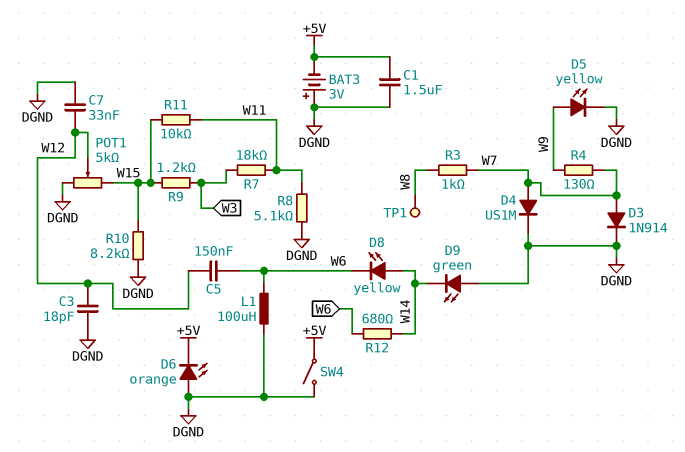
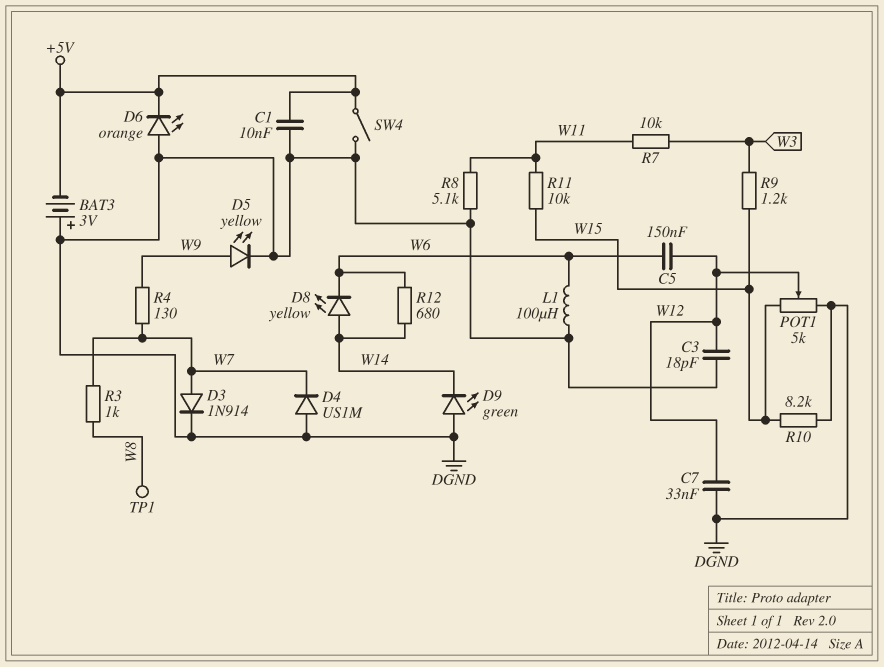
C1: 1.5uF (+5V, DGND) -> 10nF (+5V, DGND)
D4: diode US1M (A W7, K DGND) -> diode US1M (A DGND, K W7)
R7: 18k (W3, W11) -> 10k (W3, W11)

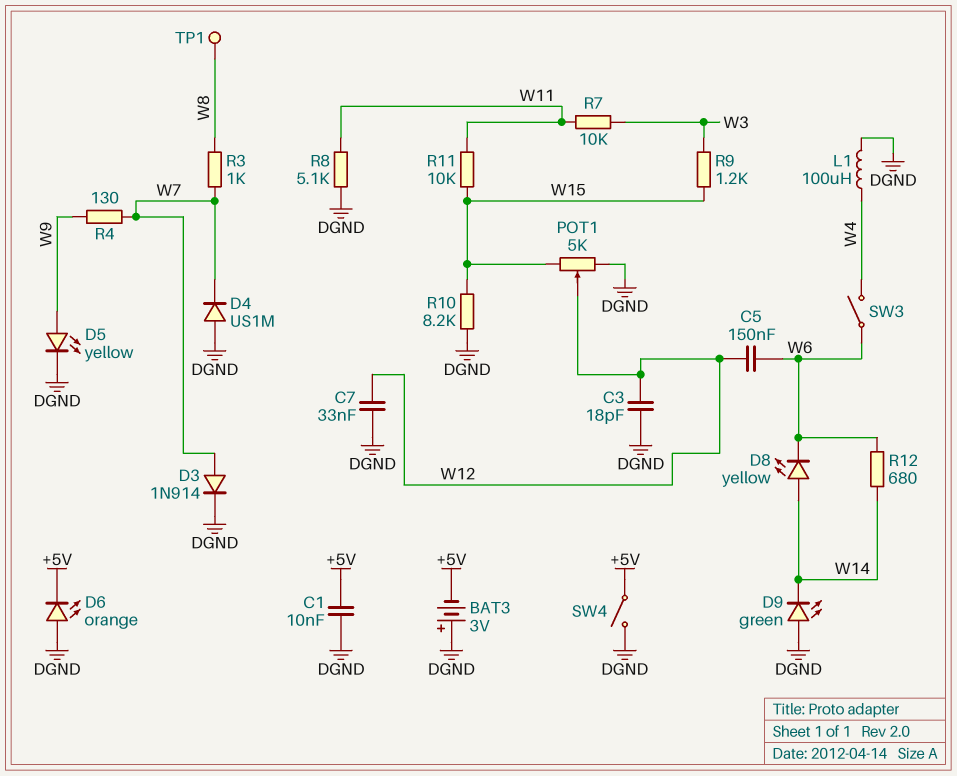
L1: 100uH (DGND, W6) -> 100uH (DGND, W4)
SW3: none -> switch (W4, W6)

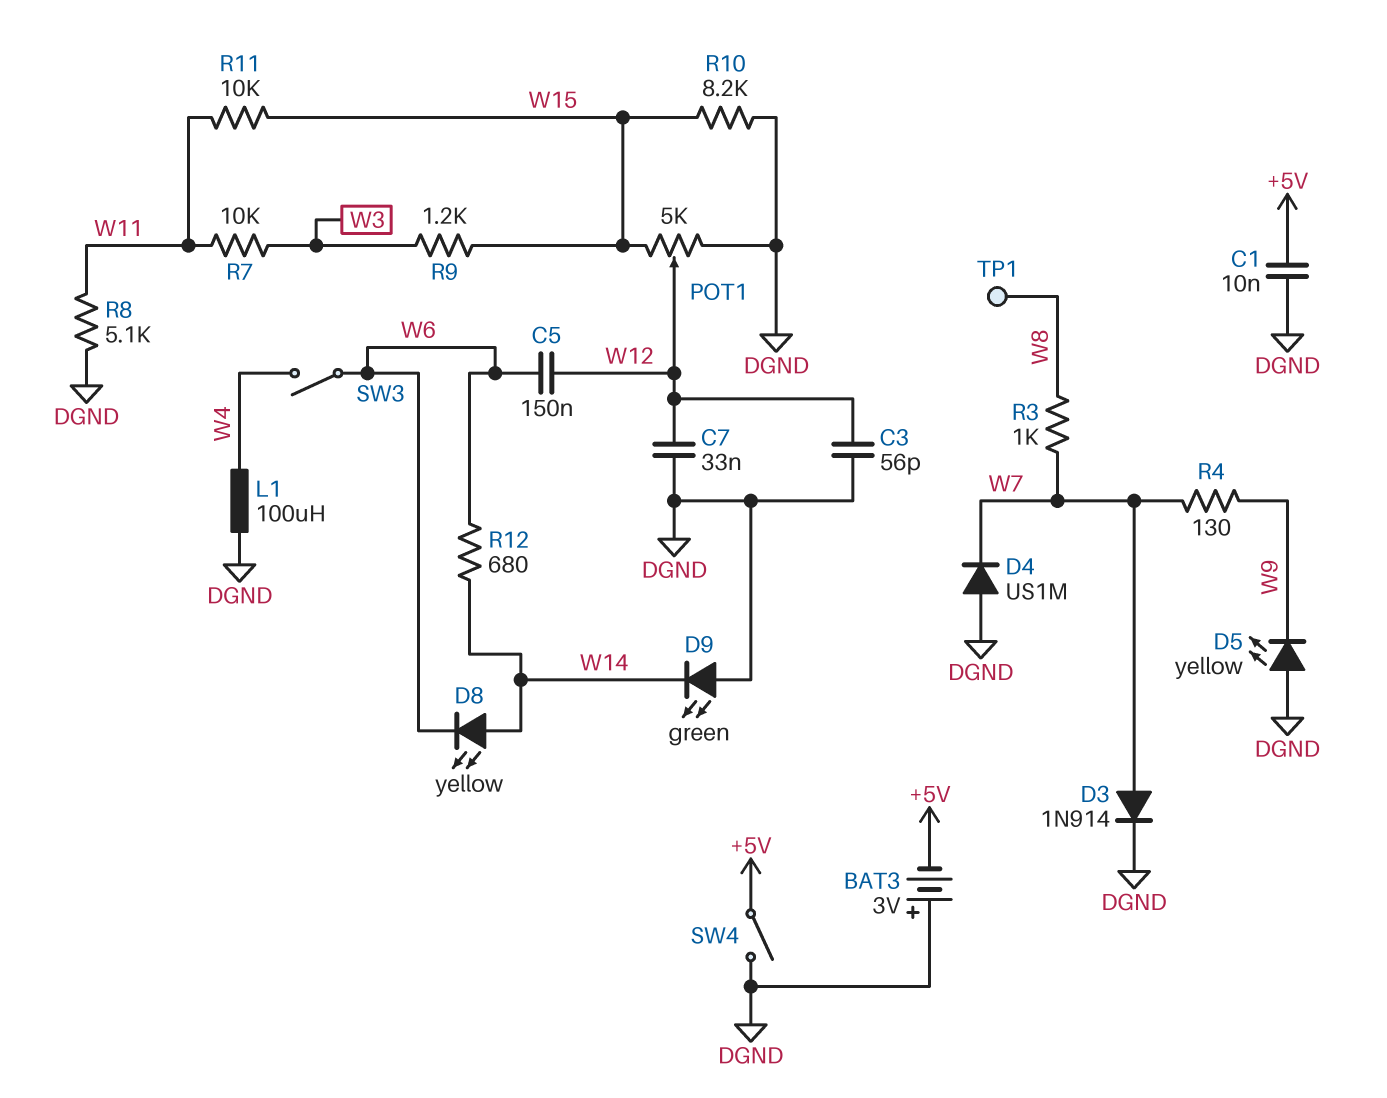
C3: 18pF (DGND, W12) -> 56pF (DGND, W12)
D5: LED yellow (A W9, K DGND) -> LED yellow (A DGND, K W9)
D6: LED orange (A DGND, K +5V) -> none

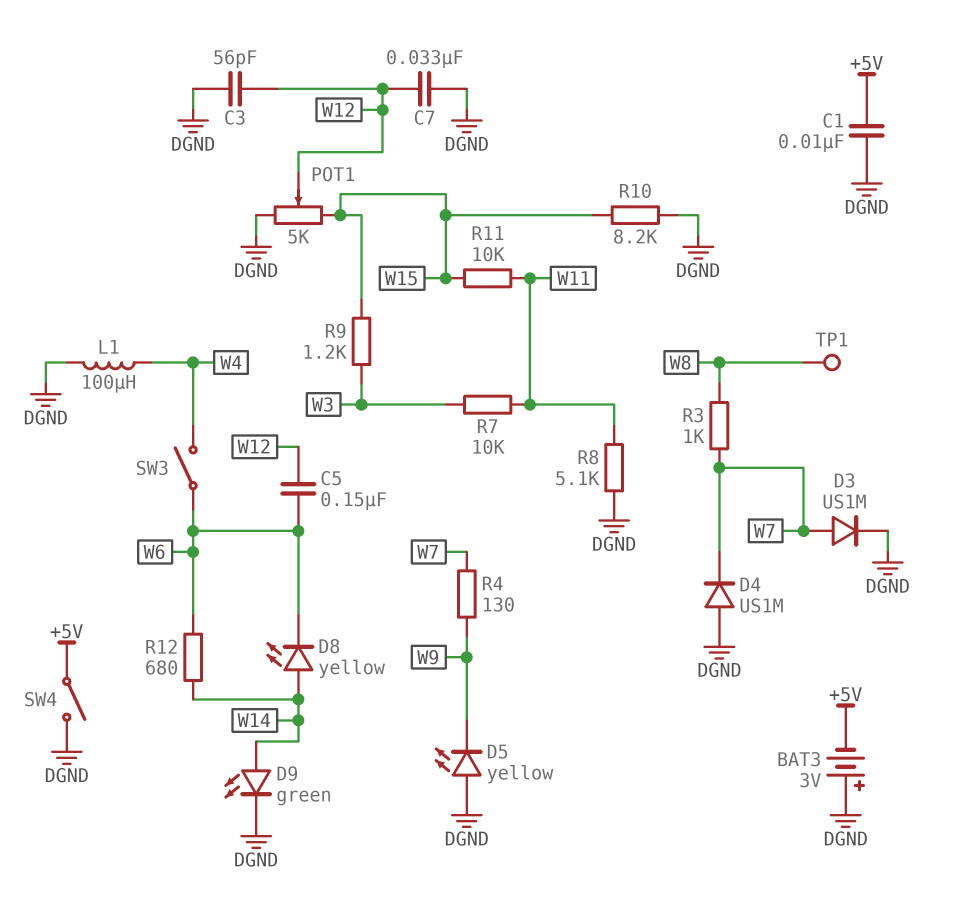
D3: diode 1N914 (A W7, K DGND) -> diode US1M (A W7, K DGND)
D9: LED green (A DGND, K W14) -> LED green (A W14, K DGND)

